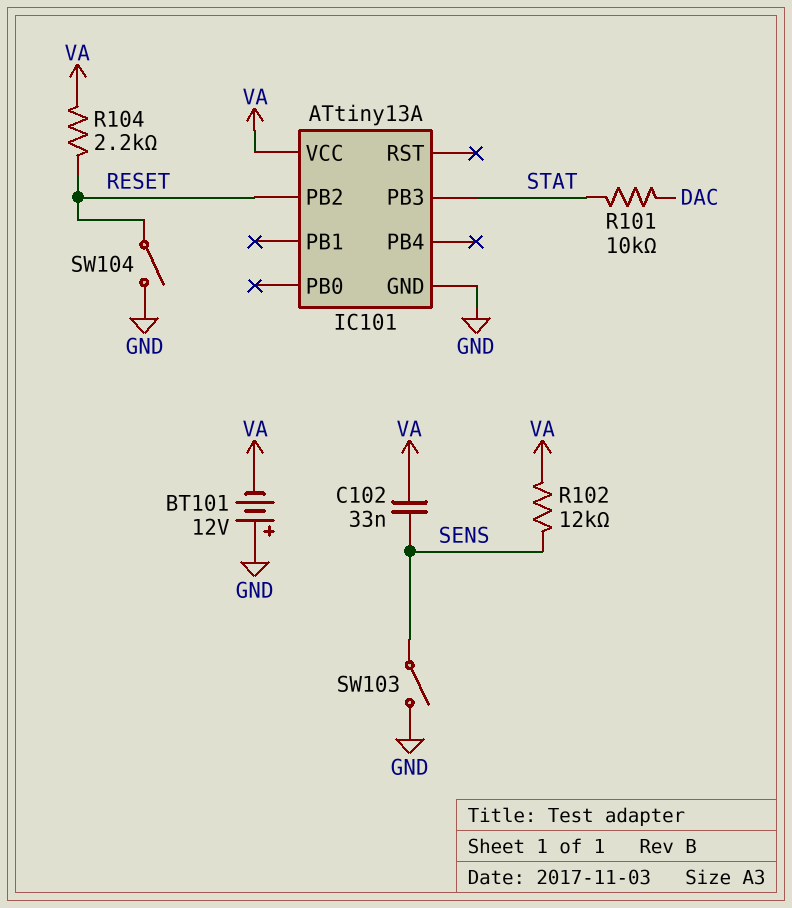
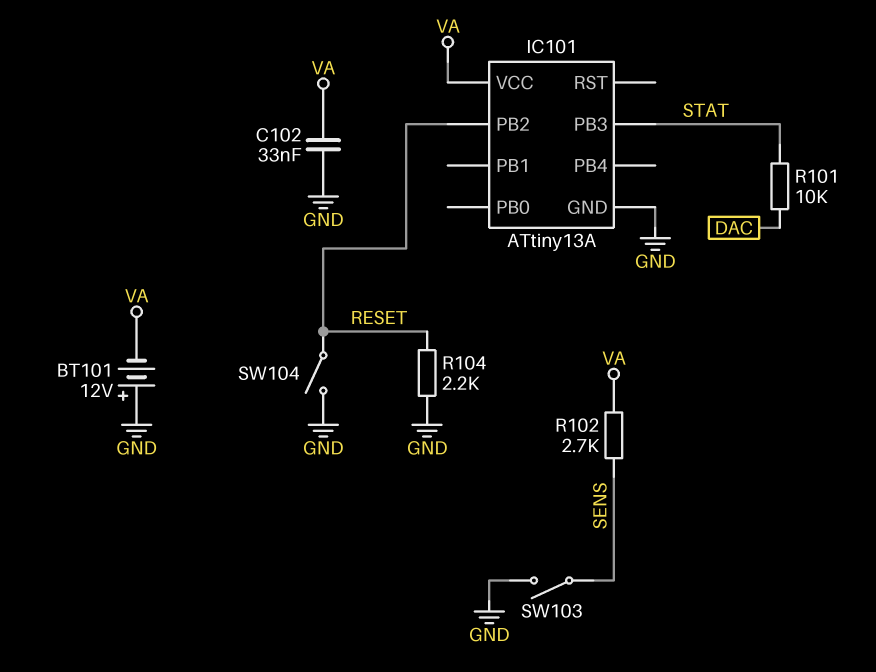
C102: 33nF (SENS, VA) -> 33nF (GND, VA)
R102: 12k (SENS, VA) -> 2.7k (SENS, VA)
R104: 2.2k (RESET, VA) -> 2.2k (GND, RESET)

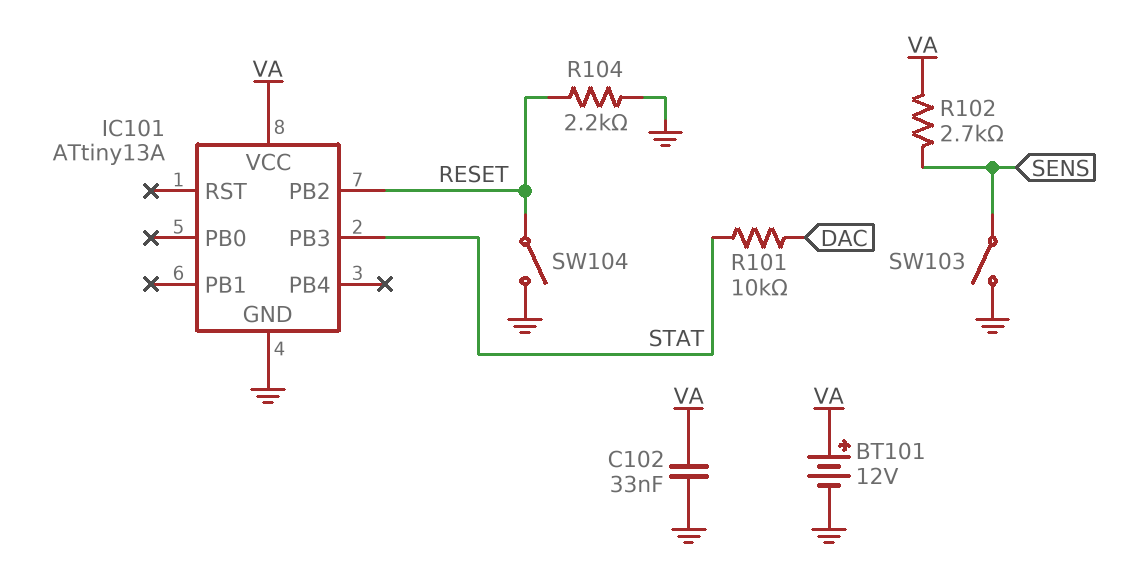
BT101: 12V (plus GND, minus VA) -> 12V (plus VA, minus GND)

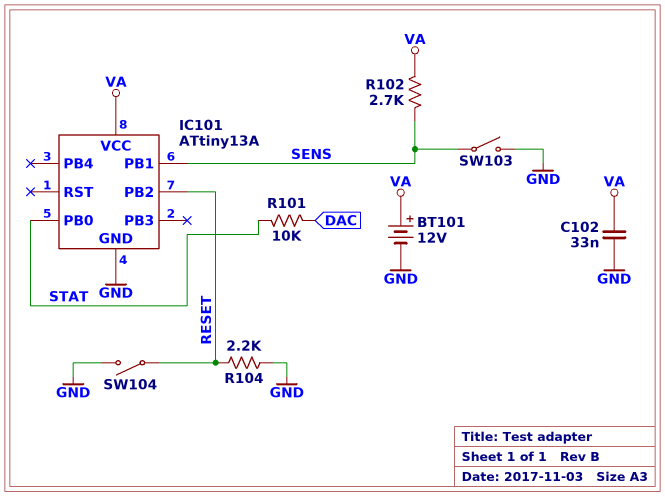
IC101 pin PB0: none -> STAT
IC101 pin PB1: none -> SENS
IC101 pin PB3: STAT -> none

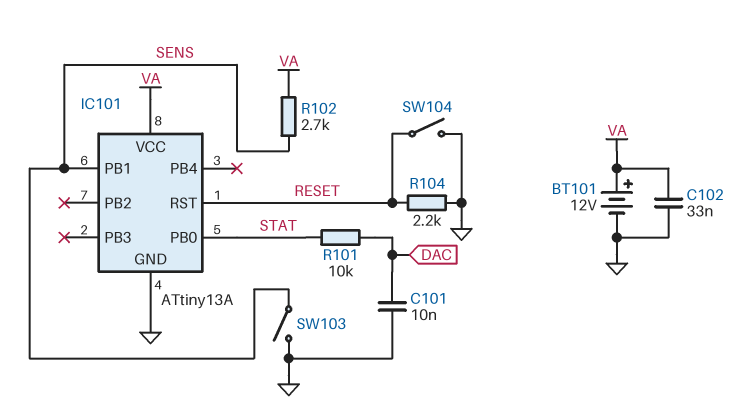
C101: none -> 10nF (DAC, GND)
IC101 pin PB2: RESET -> none
IC101 pin RST: none -> RESET

